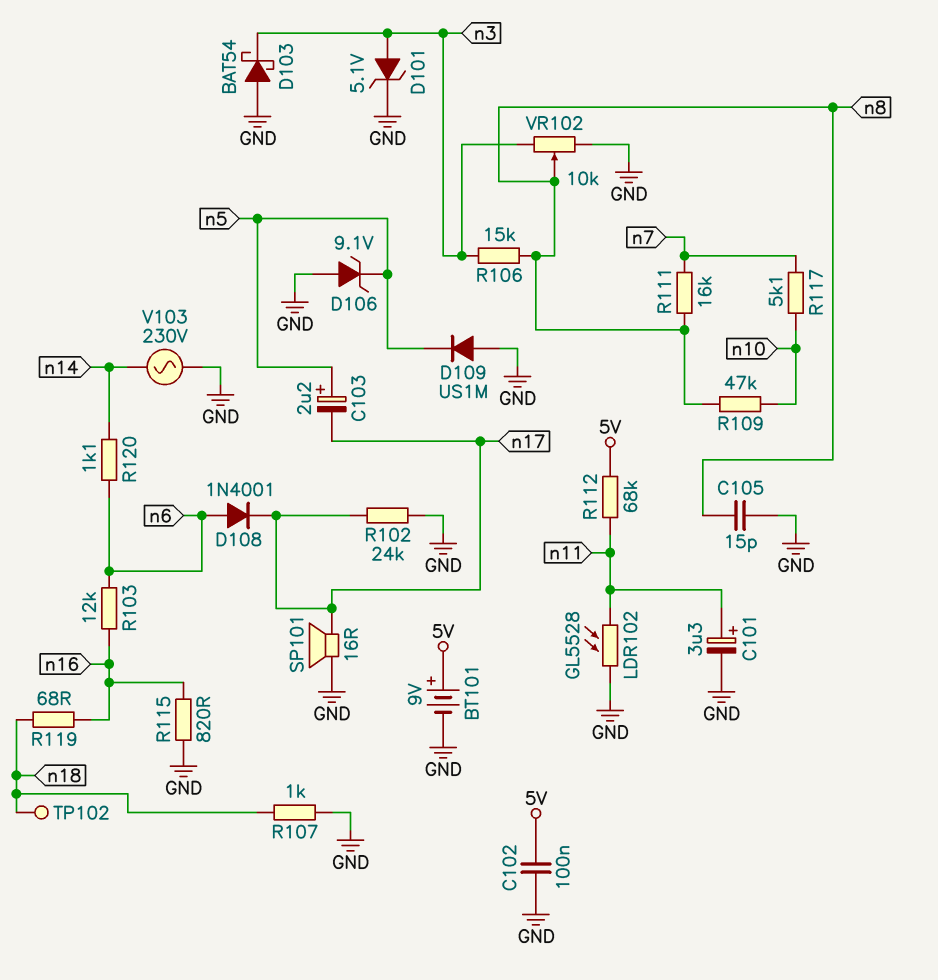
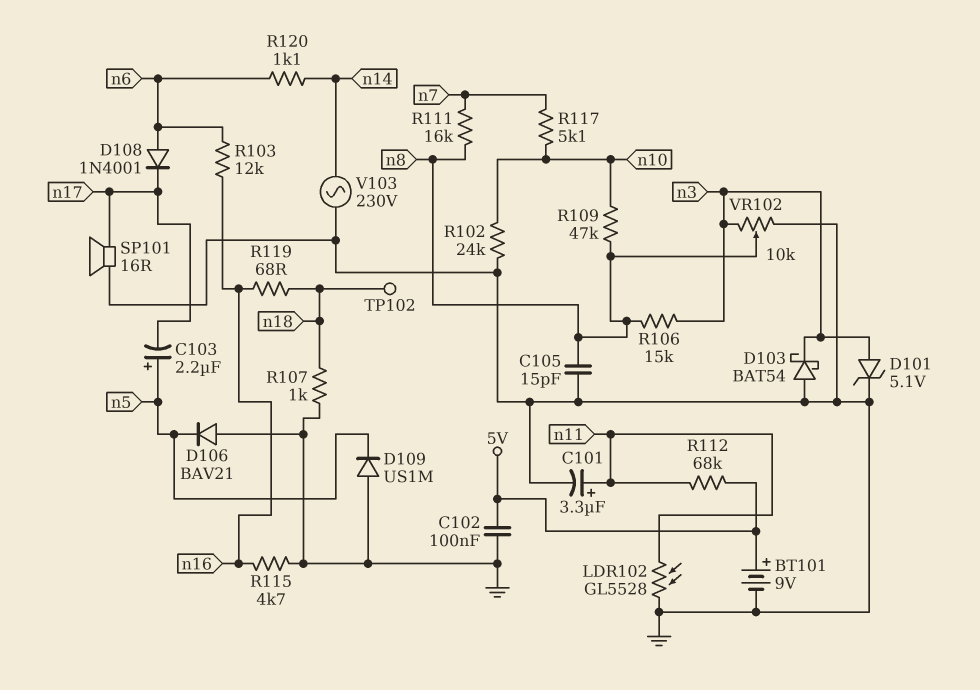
D106: zener 9.1V (A GND, K n5) -> diode BAV21 (A GND, K n5)
R102: 24k (GND, n17) -> 24k (GND, n10)
R115: 820 (GND, n16) -> 4.7k (GND, n16)

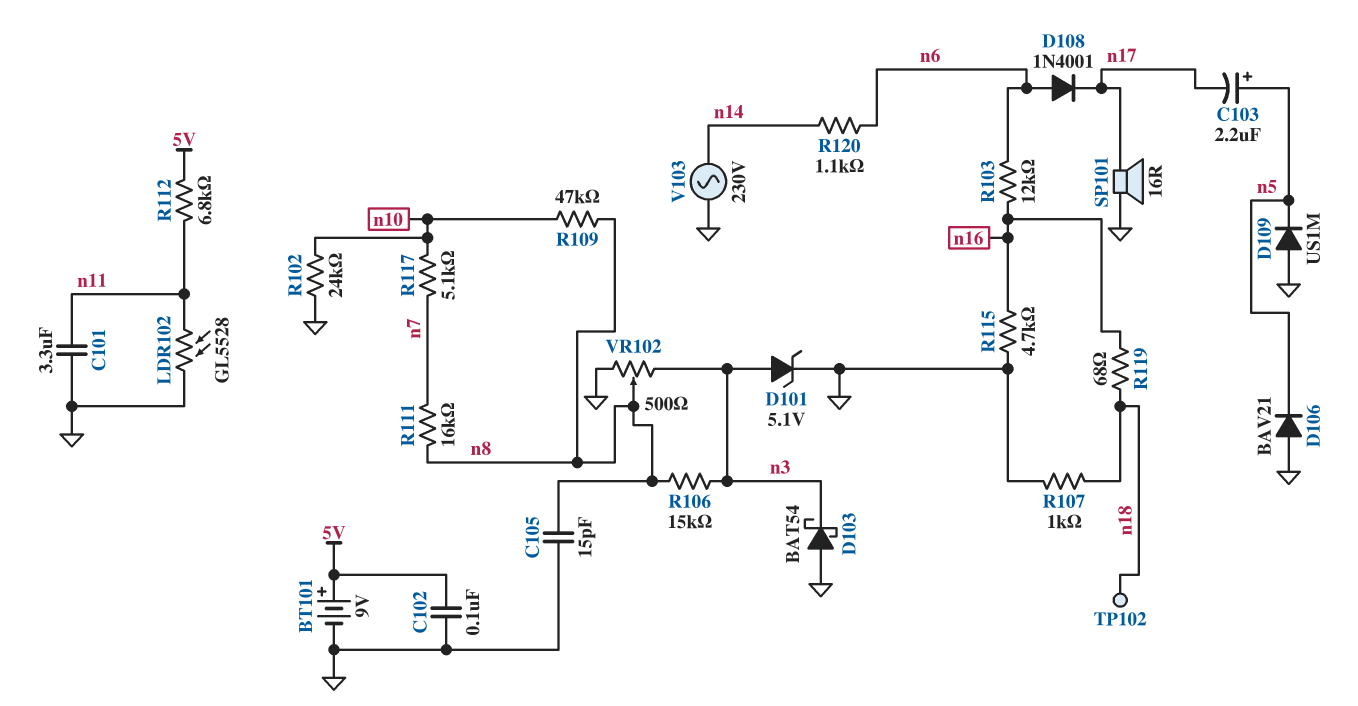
C101: 3.3uF (plus n11, minus GND) -> 3.3uF (GND, n11)
R112: 68k (5V, n11) -> 6.8k (5V, n11)
VR102: 10k (GND, n3, wiper n8) -> 500 (GND, n3, wiper n8)

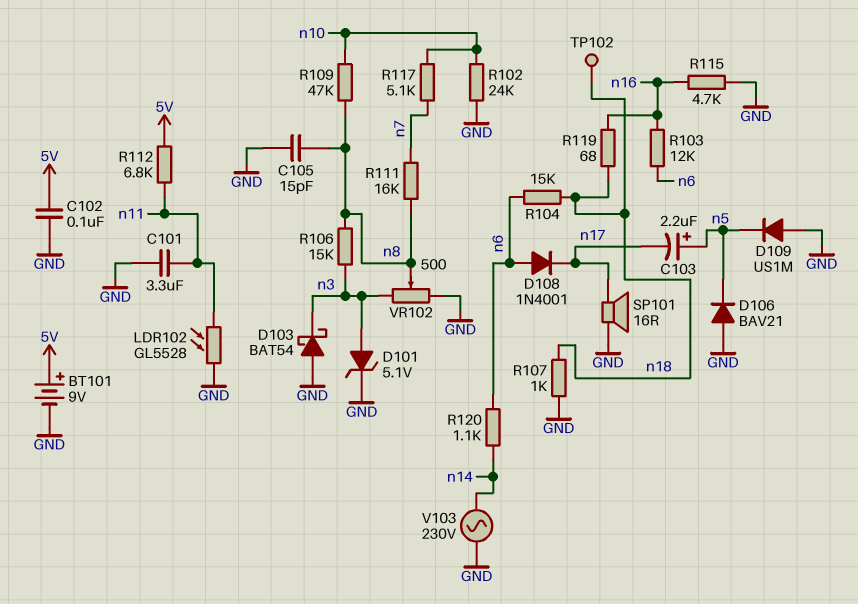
R104: none -> 15k (n6, n18)

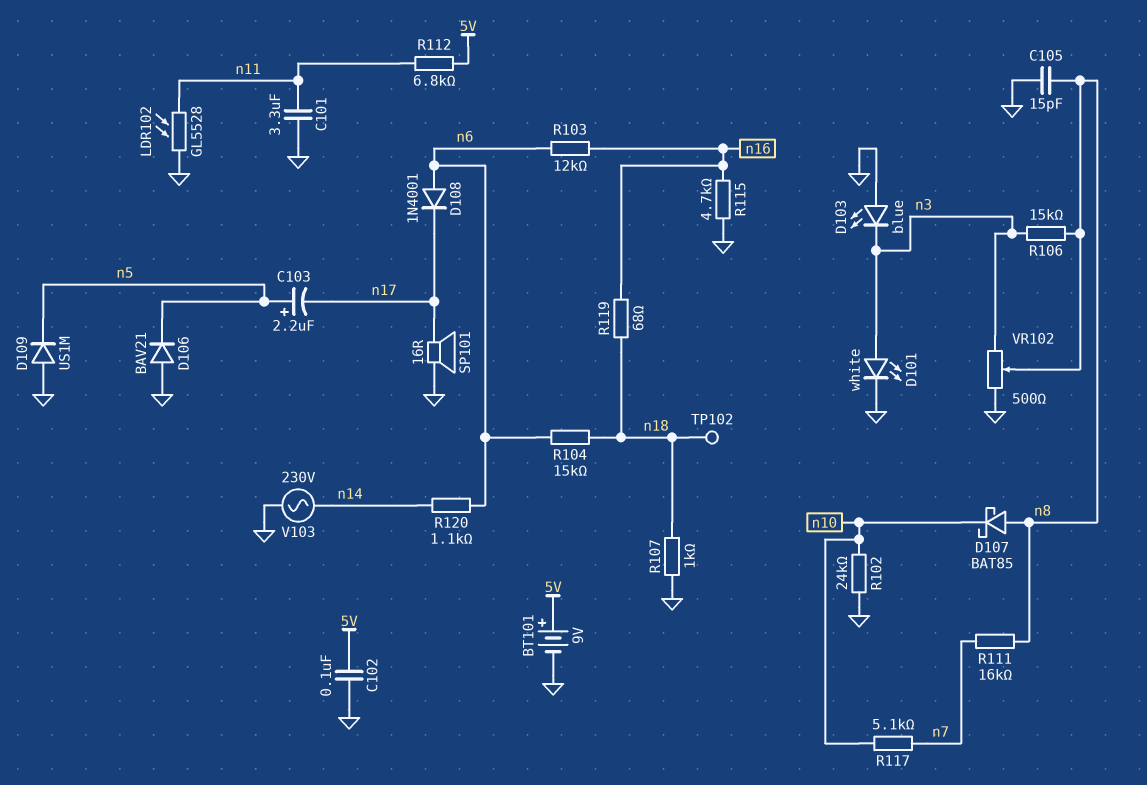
D101: zener 5.1V (A n3, K GND) -> LED white (A n3, K GND)
D103: schottky BAT54 (A GND, K n3) -> LED blue (A GND, K n3)
D107: none -> schottky BAT85 (A n8, K n10)
R109: 47k (n8, n10) -> none

